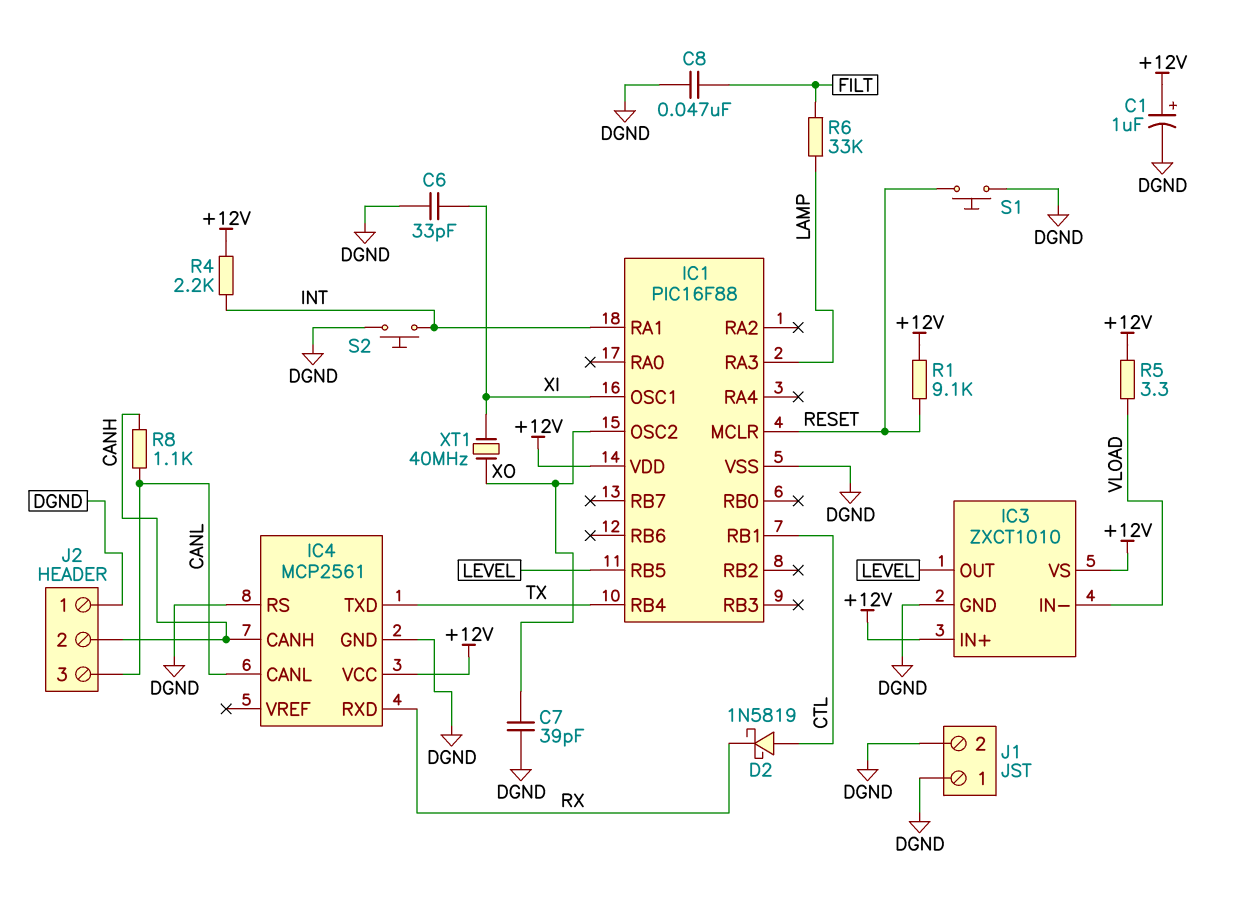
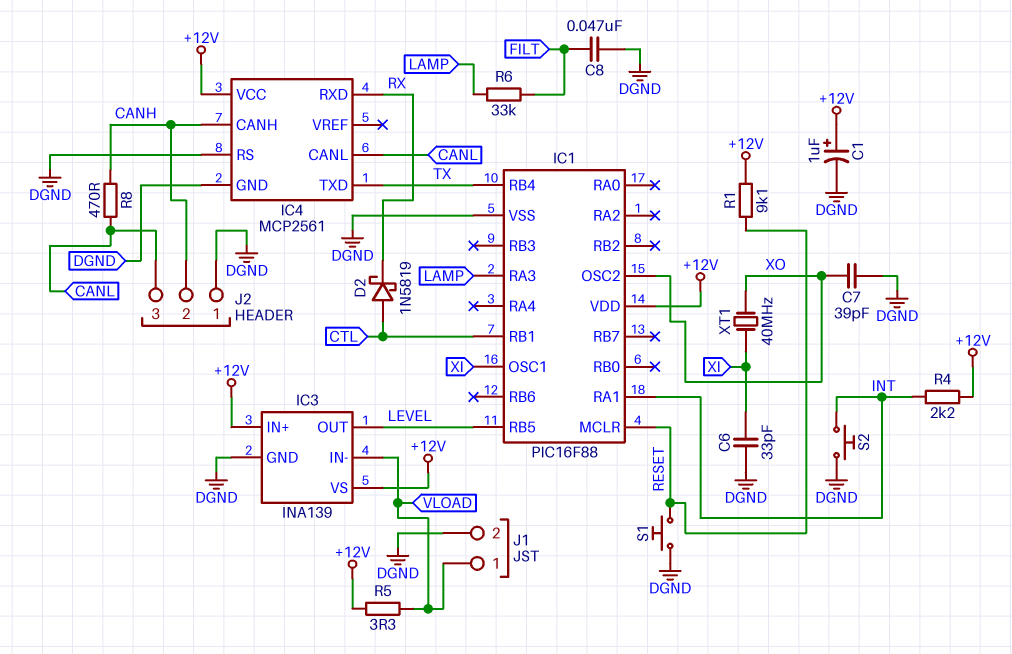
IC3: ZXCT1010 -> INA139
J1 pin 1: DGND -> VLOAD
R8: 1.1k (CANH, CANL) -> 470 (CANH, CANL)

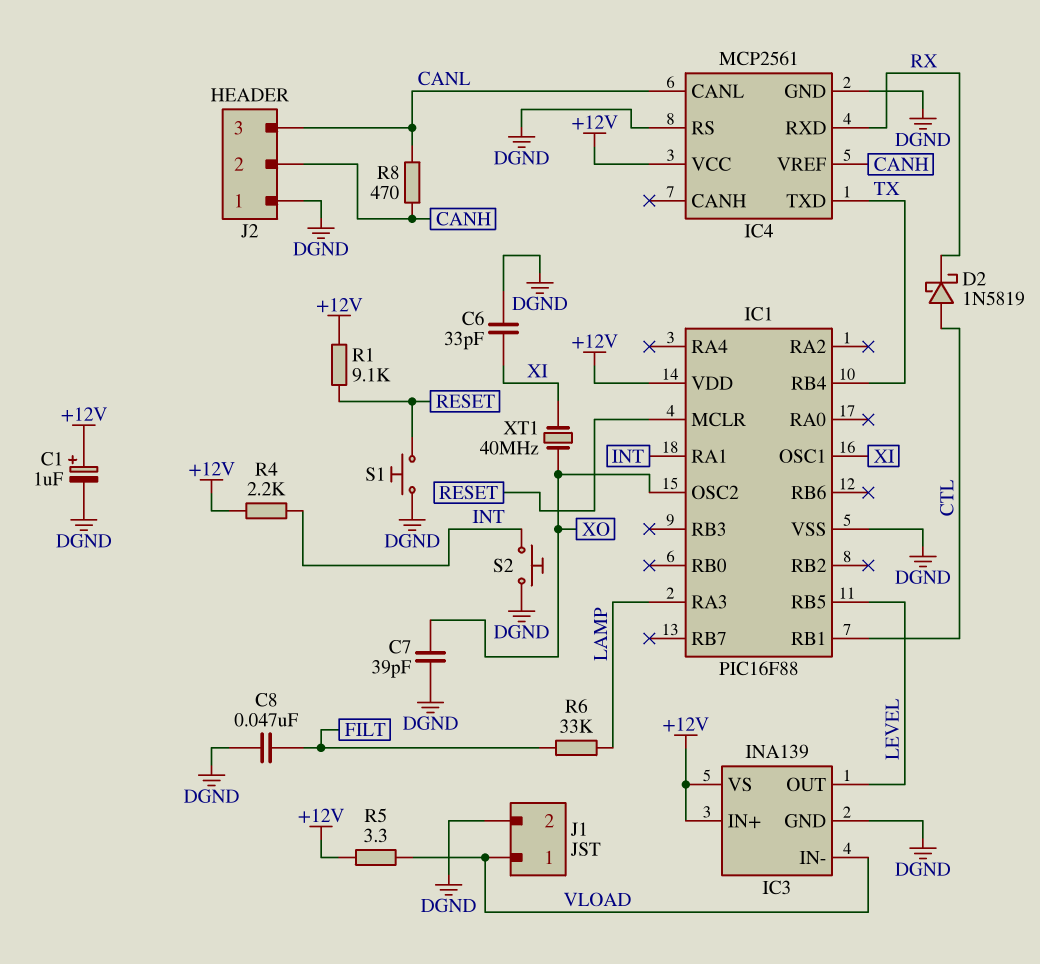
IC4 pin CANH: CANH -> none
IC4 pin VREF: none -> CANH

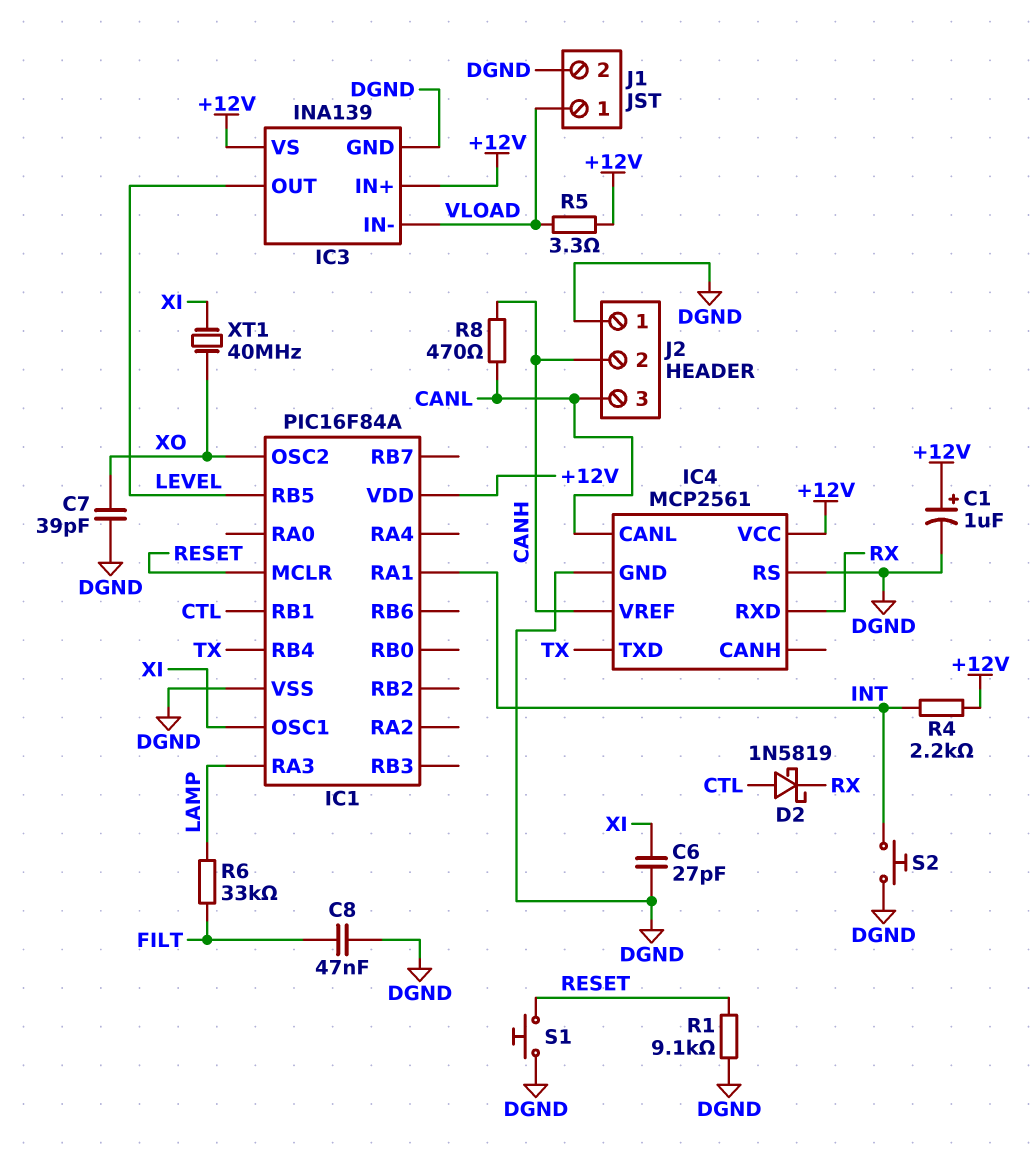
C6: 33pF (DGND, XI) -> 27pF (DGND, XI)
IC1: PIC16F88 -> PIC16F84A
R1: 9.1k (+12V, RESET) -> 9.1k (DGND, RESET)

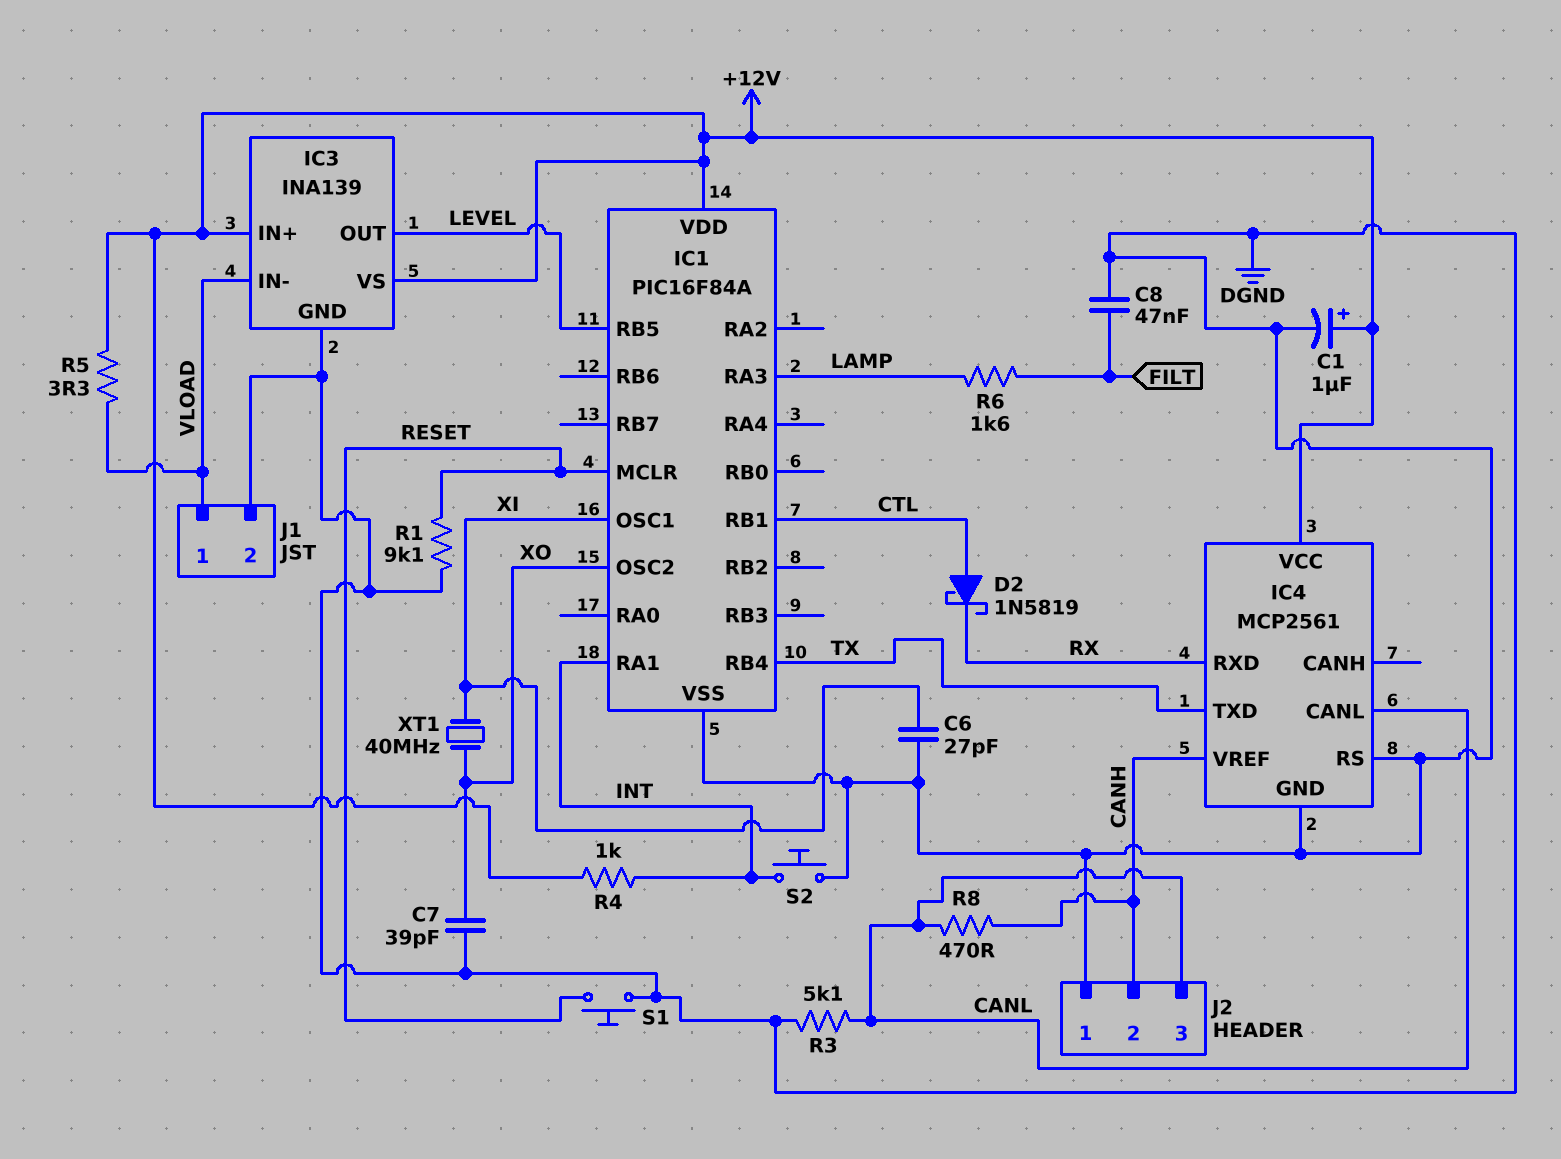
R3: none -> 5.1k (CANL, DGND)
R4: 2.2k (+12V, INT) -> 1k (+12V, INT)
R6: 33k (FILT, LAMP) -> 1.6k (FILT, LAMP)

